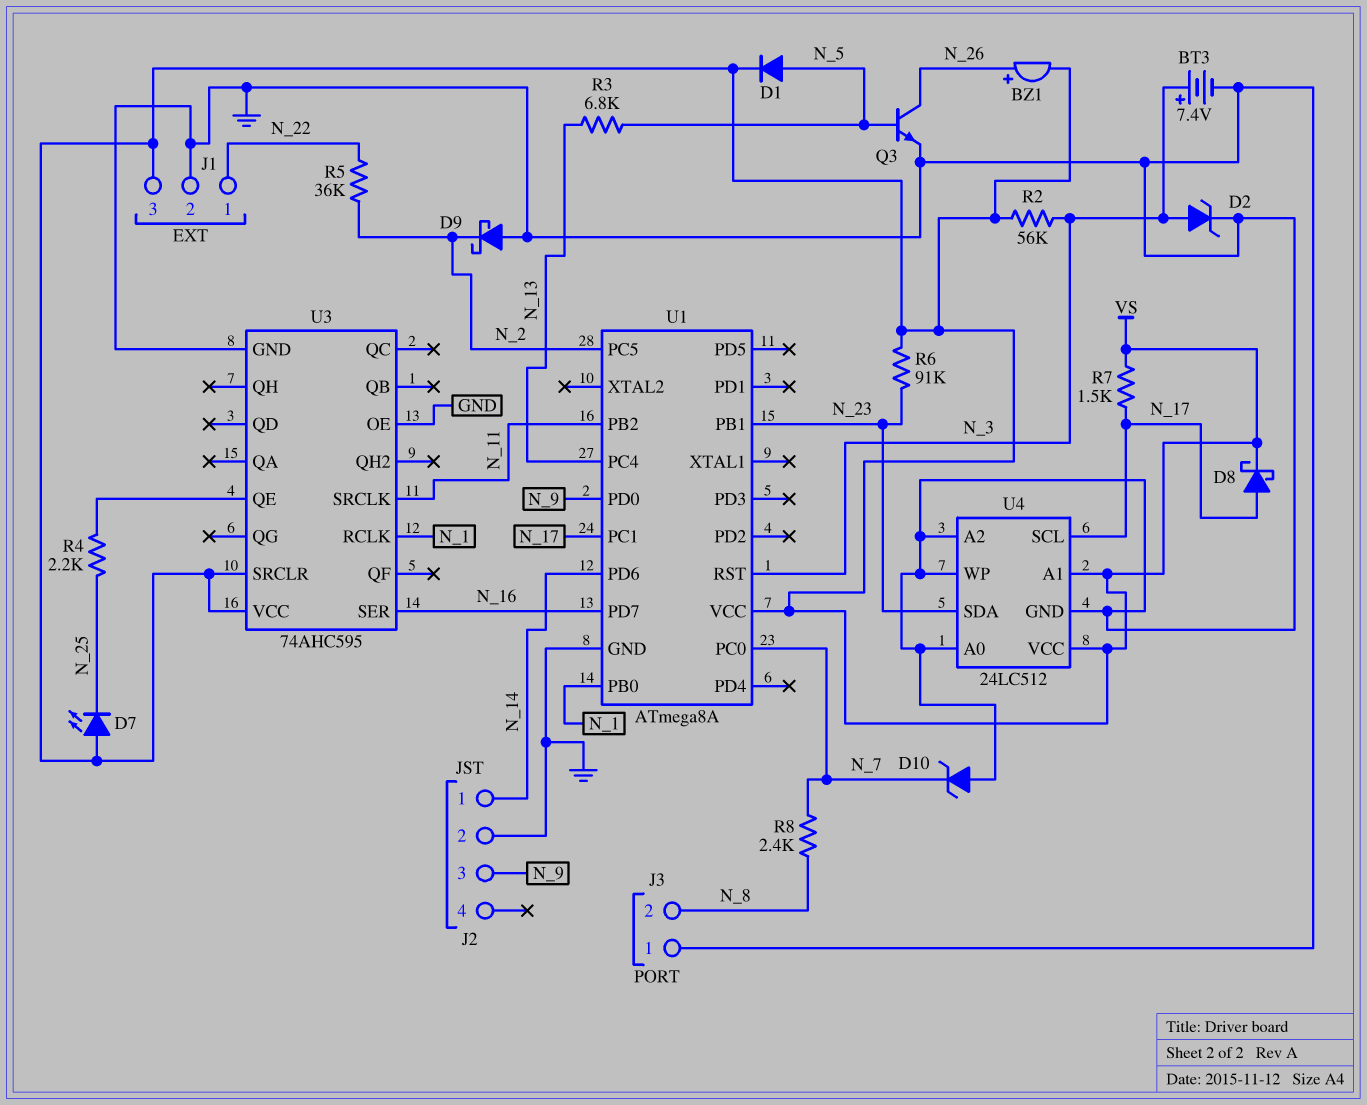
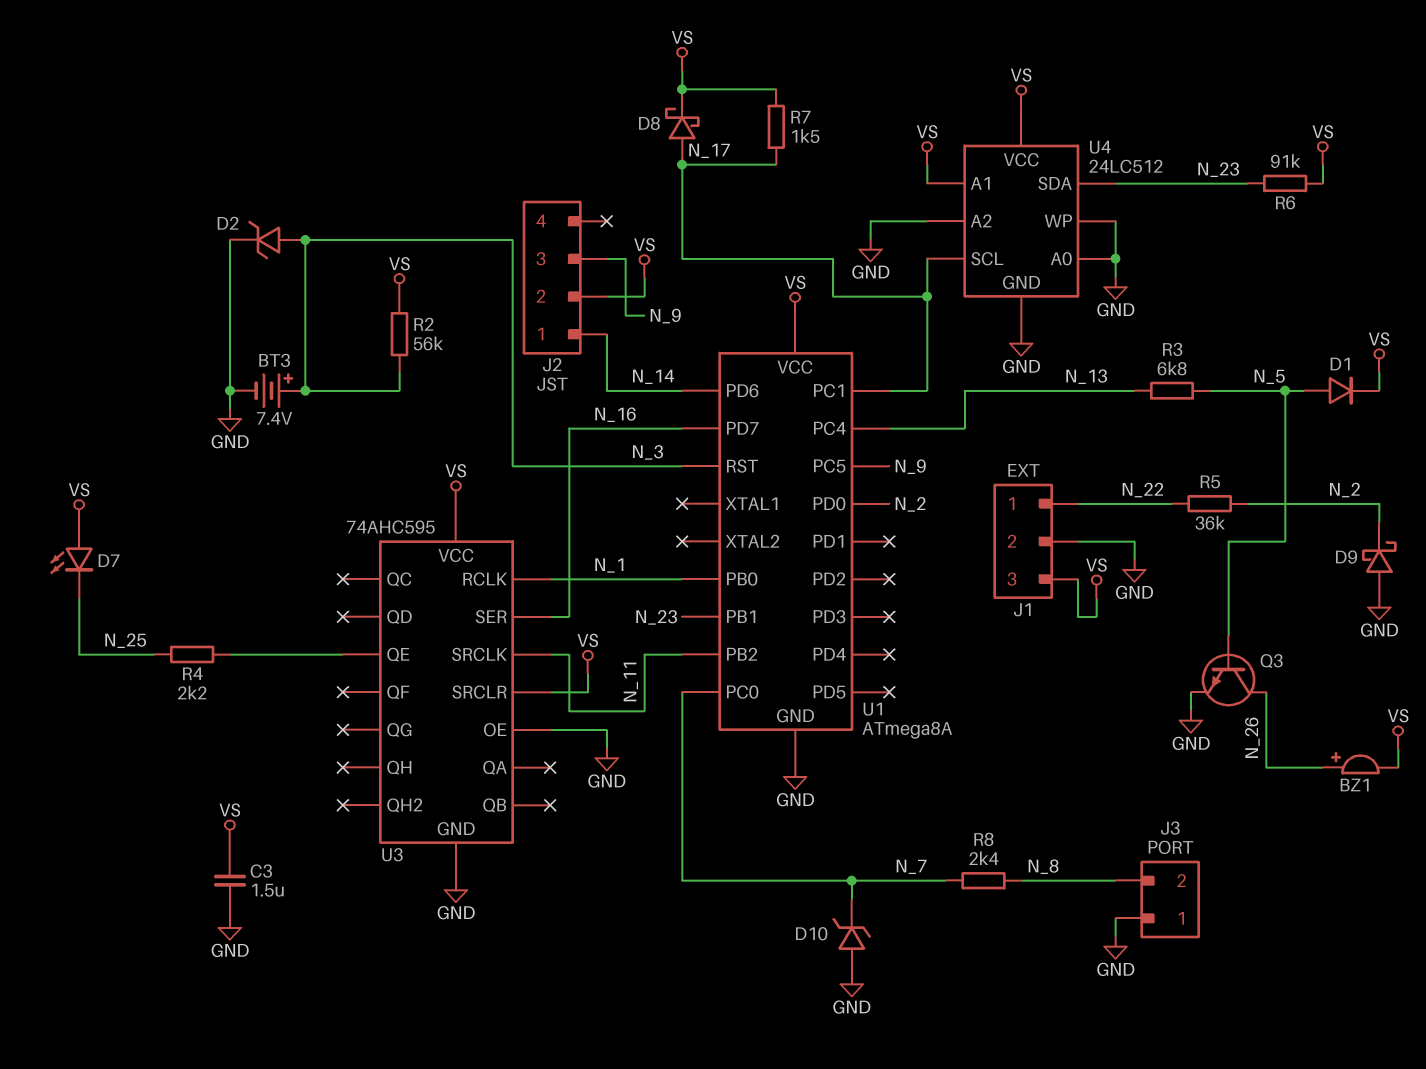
C3: none -> 1.5uF (GND, VS)
J2 pin 2: GND -> VS
U1 pin PC5: N_2 -> N_9
U1 pin PD0: N_9 -> N_2

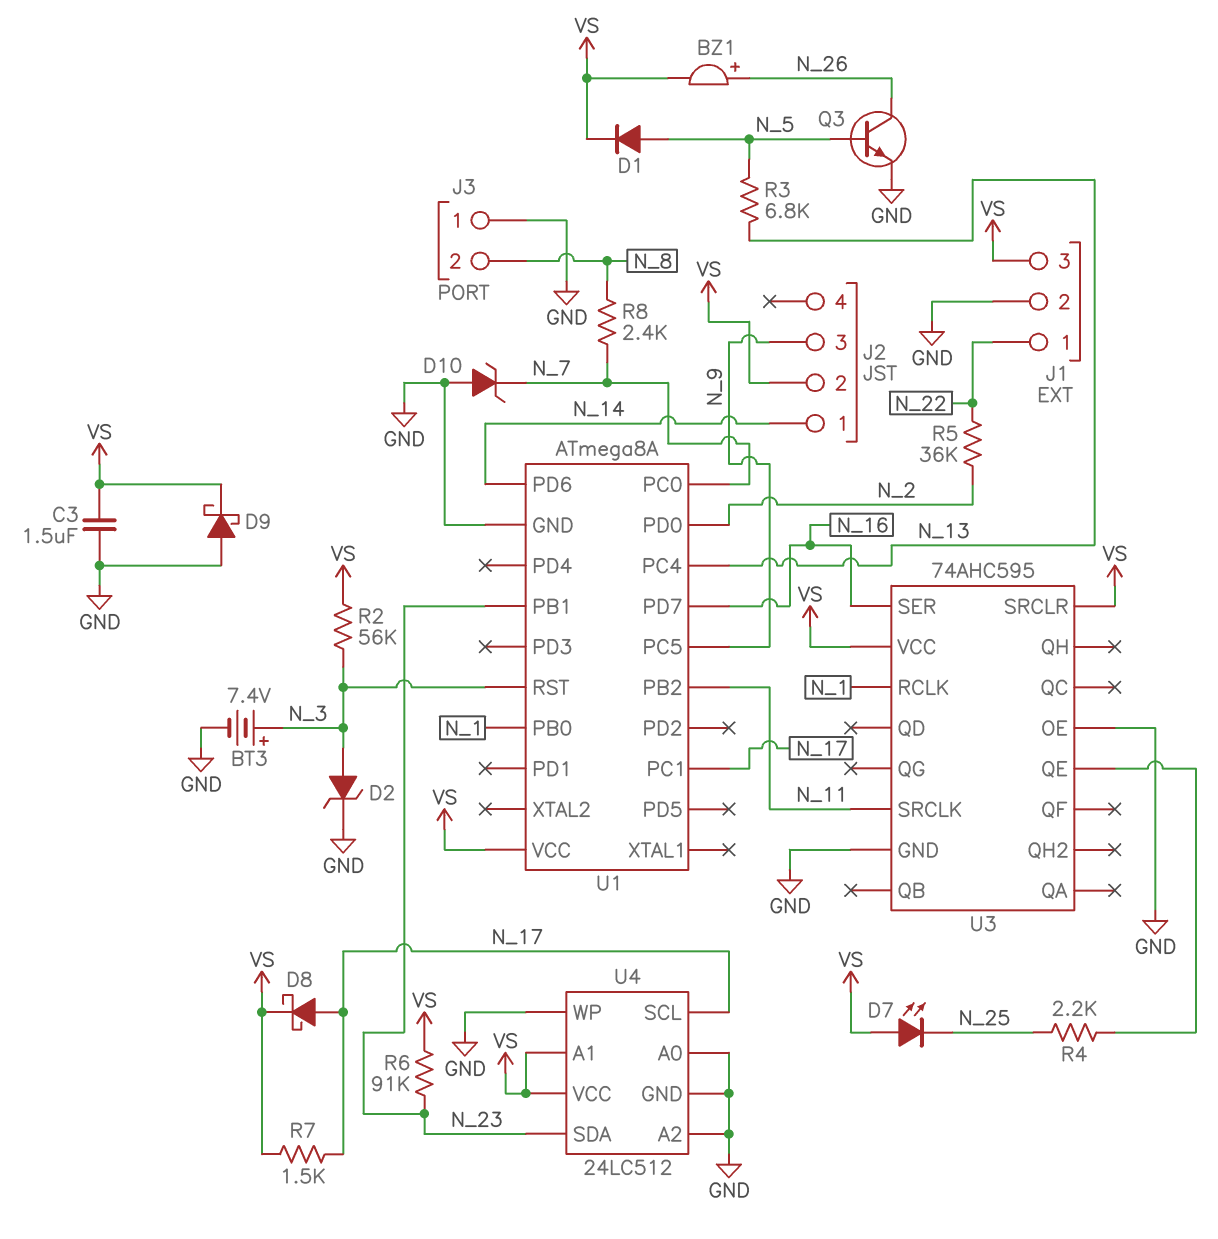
D9: schottky (A GND, K N_2) -> schottky (A GND, K VS)

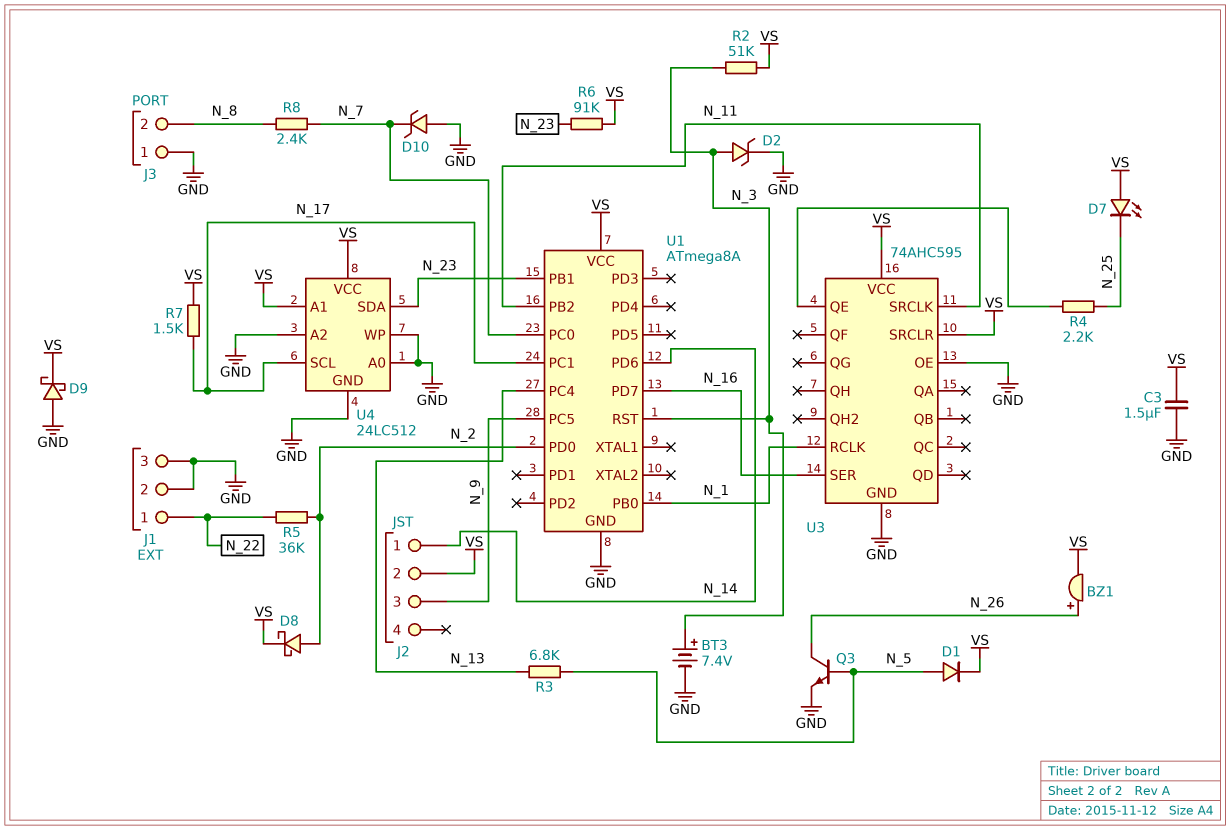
D8: schottky (A N_17, K VS) -> schottky (A N_2, K VS)
J1 pin 3: VS -> GND
R2: 56k (N_3, VS) -> 51k (N_3, VS)

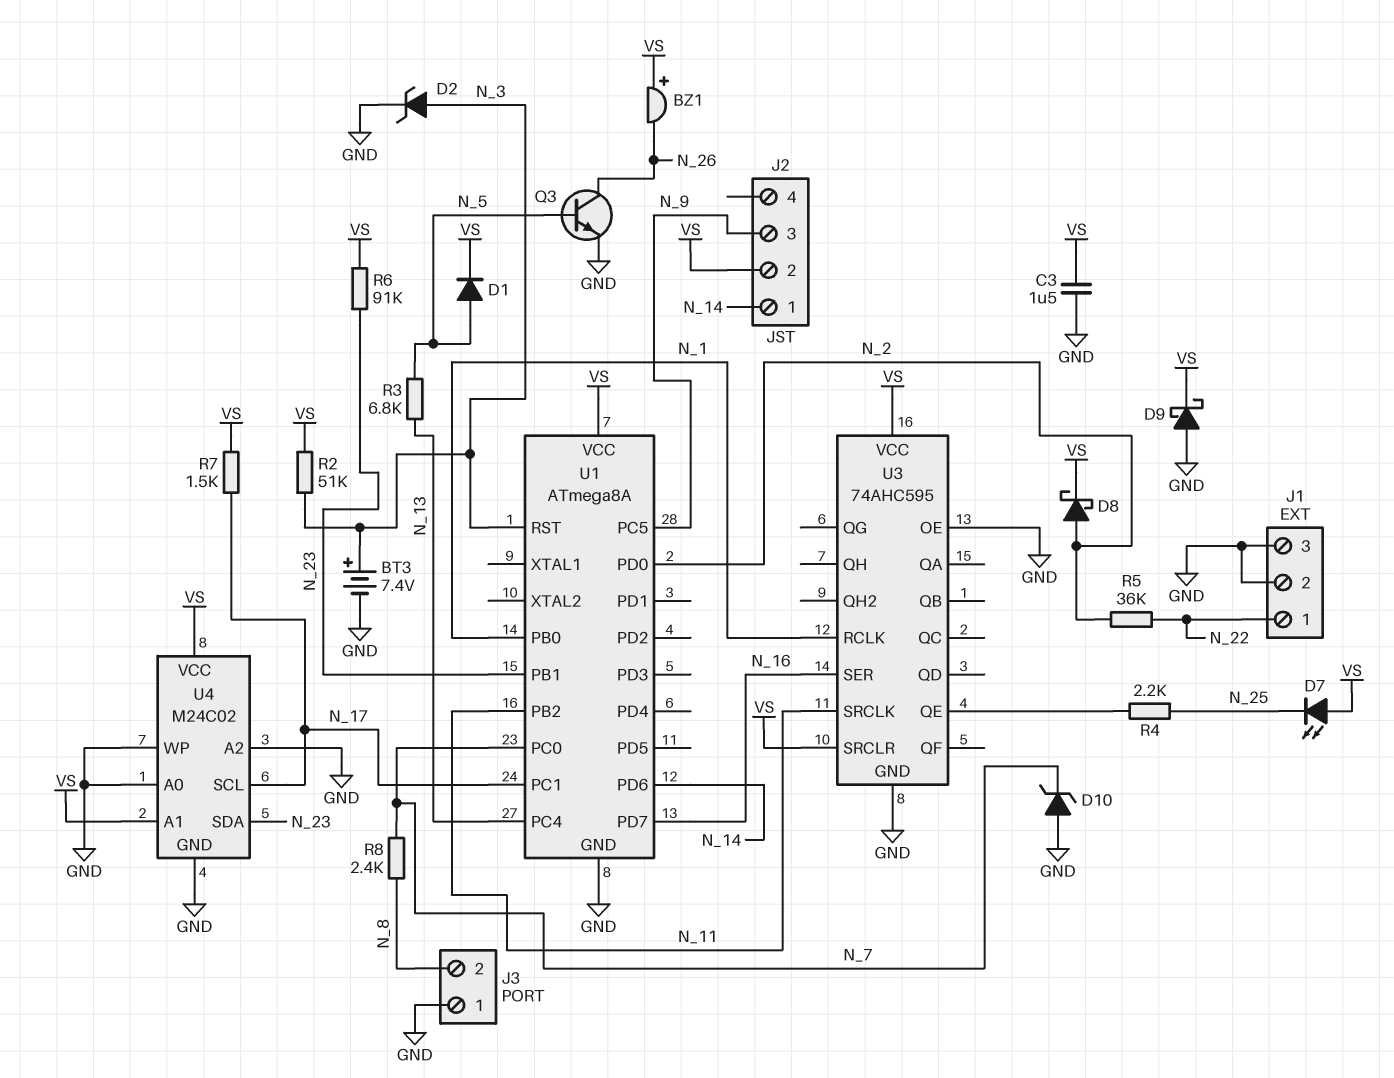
BZ1: buzzer (plus N_26, minus VS) -> buzzer (plus VS, minus N_26)
U4: 24LC512 -> M24C02

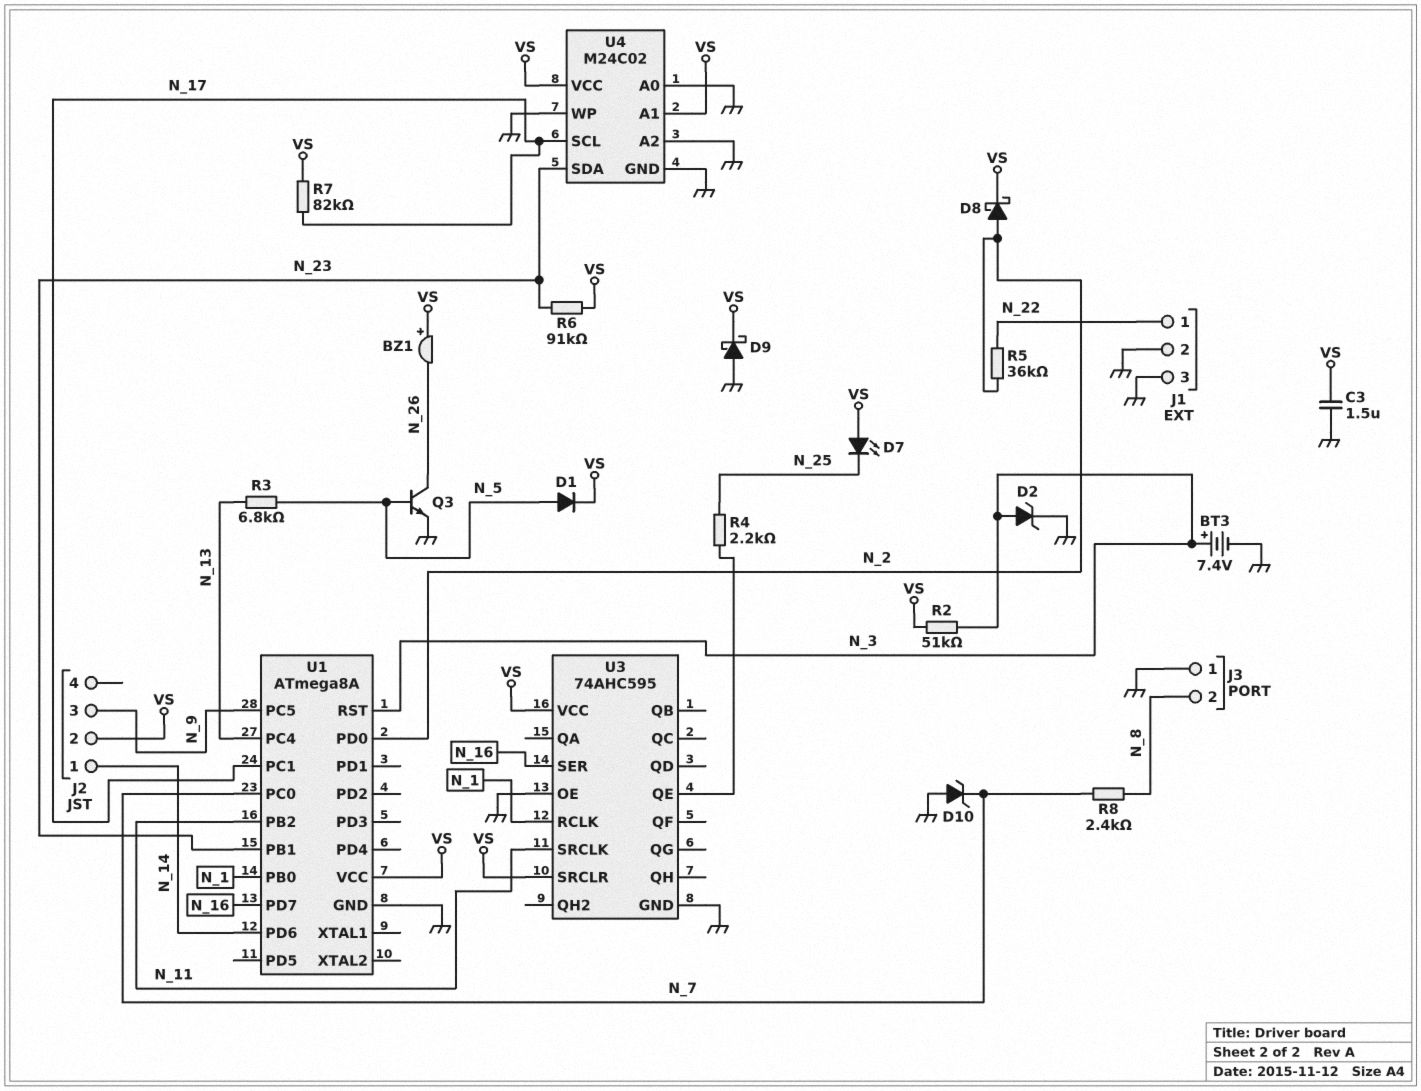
R7: 1.5k (N_17, VS) -> 82k (N_17, VS)

